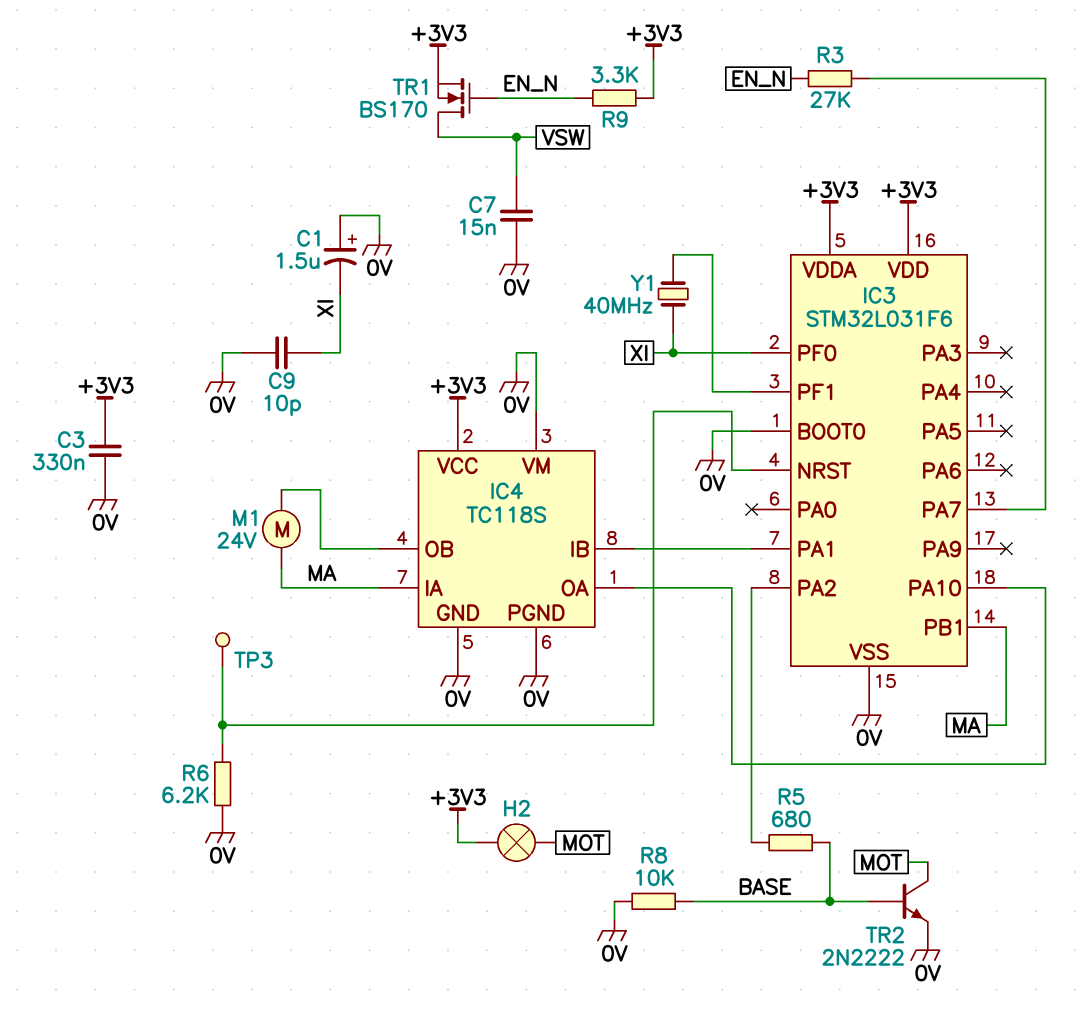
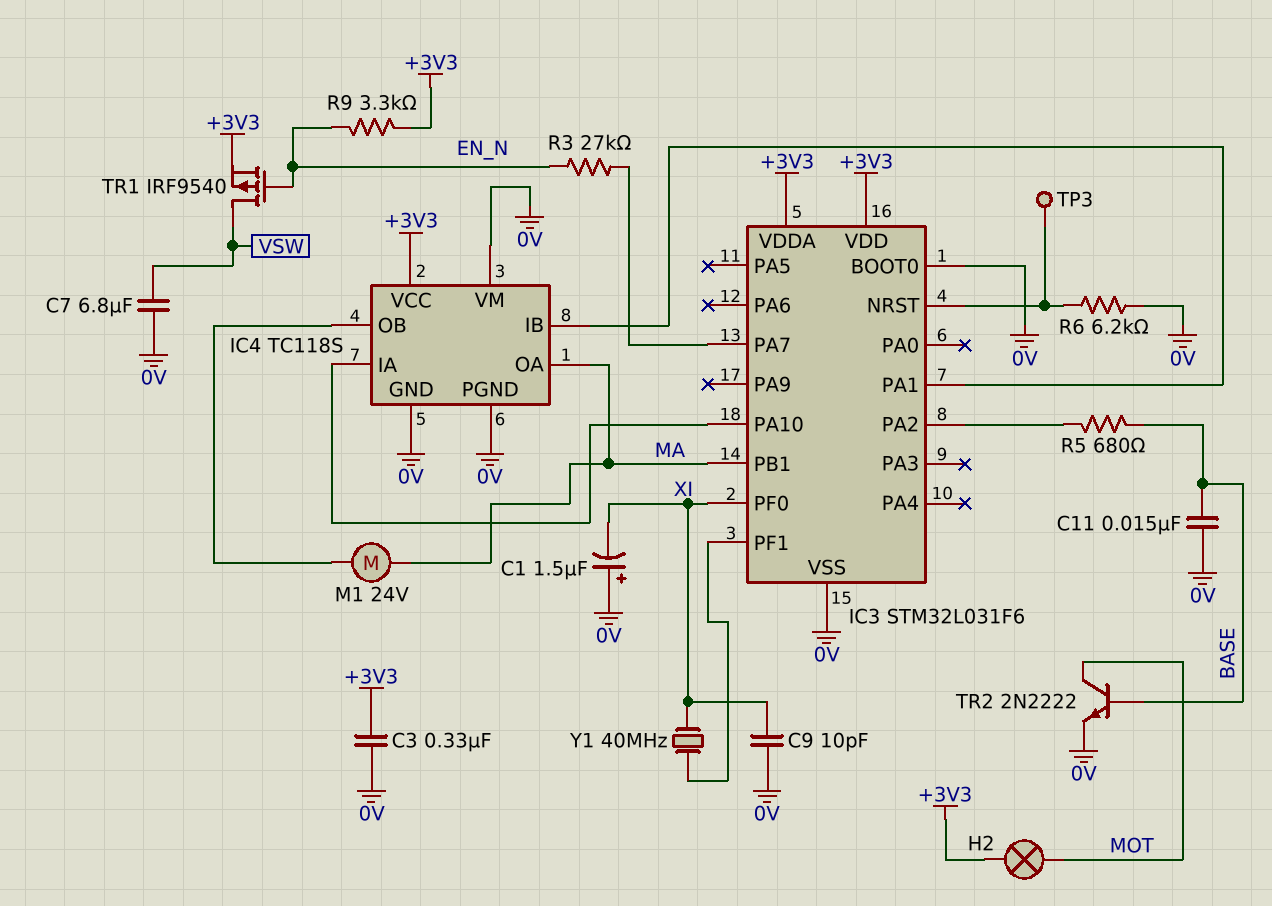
C7: 15nF (0V, VSW) -> 6.8uF (0V, VSW)
C11: none -> 15nF (0V, BASE)
IC4 pin IA: MA -> IC3/PA10
IC4 pin OA: IC3/PA10 -> MA
R8: 10k (0V, BASE) -> none
TR1: NMOS BS170 (G EN_N, D VSW, S +3V3) -> PMOS IRF9540 (G EN_N, D VSW, S +3V3)

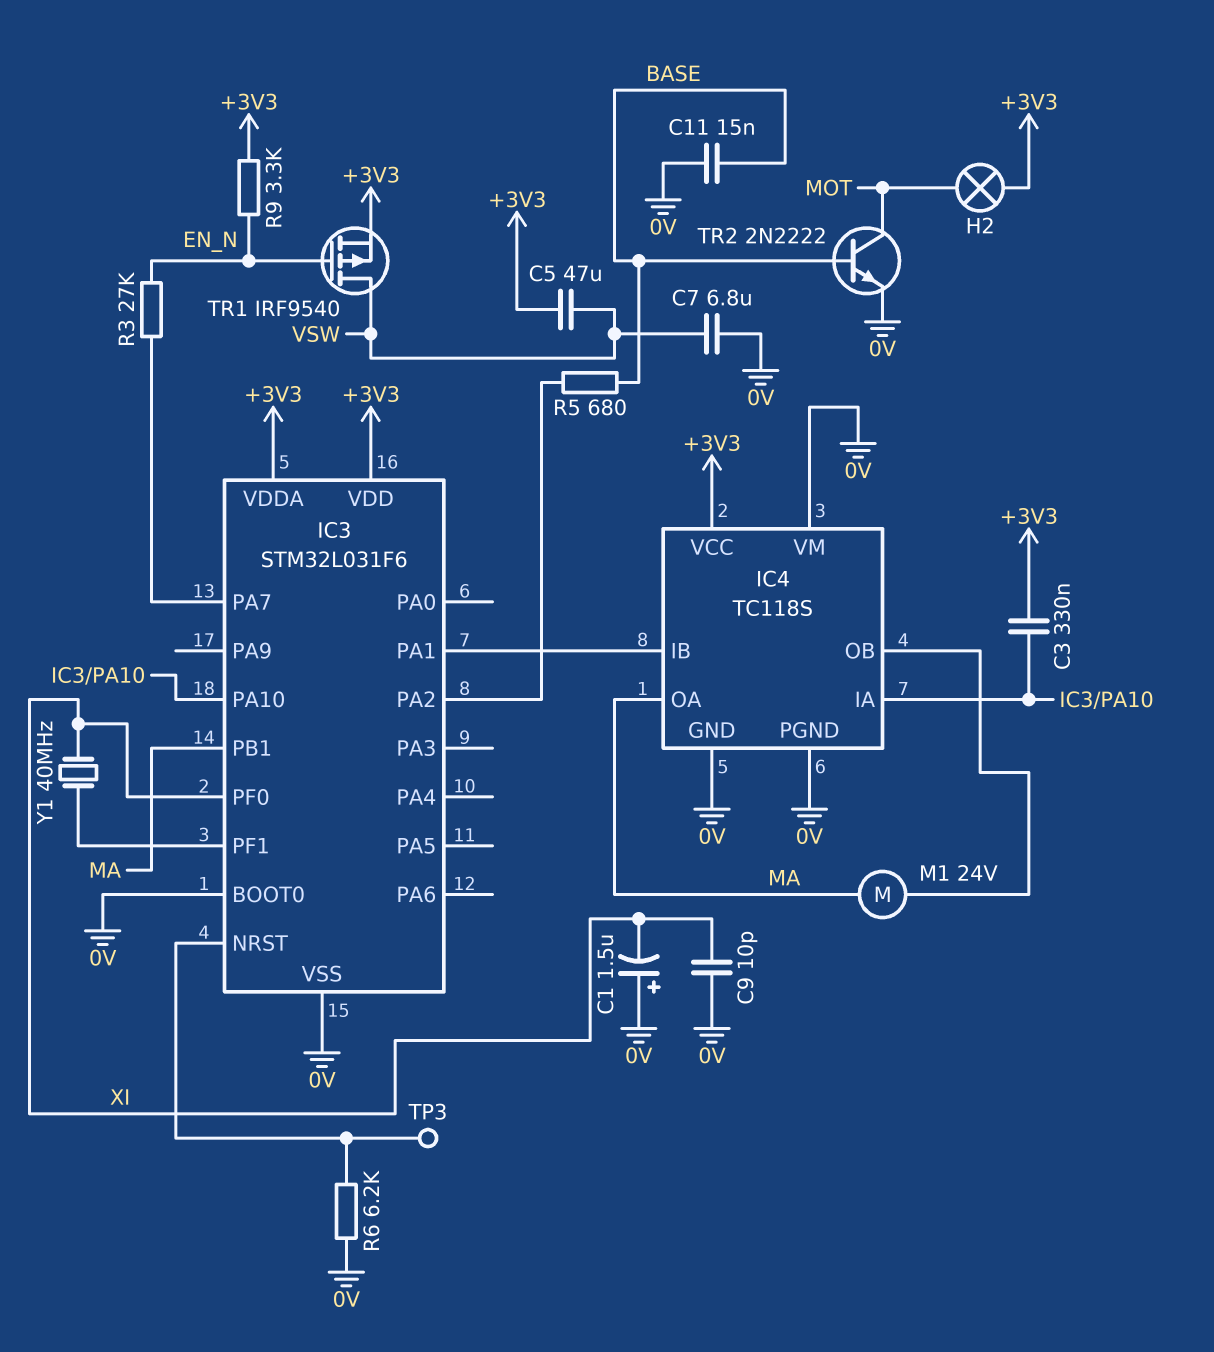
C3: 330nF (+3V3, 0V) -> 330nF (+3V3, IC3/PA10)
C5: none -> 47uF (+3V3, VSW)

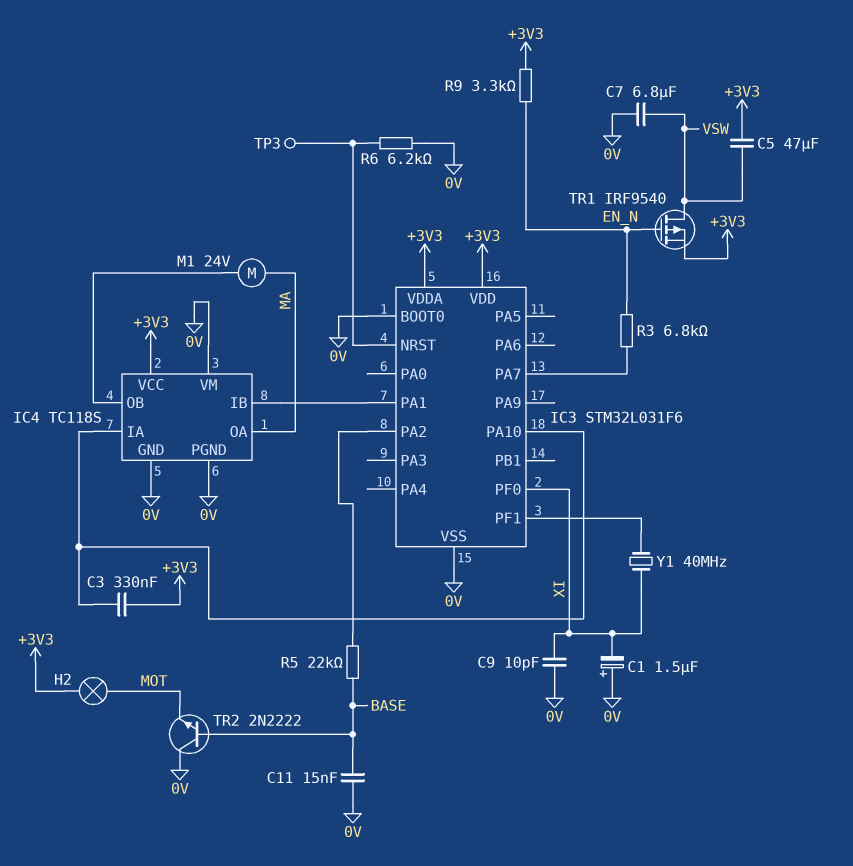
IC3 pin PB1: MA -> none
R3: 27k (EN_N, IC3/PA7) -> 6.8k (EN_N, IC3/PA7)
R5: 680 (BASE, IC3/PA2) -> 22k (BASE, IC3/PA2)
TR2: NPN 2N2222 (B BASE, C MOT, E 0V) -> NPN 2N2222 (B BASE, C 0V, E MOT)

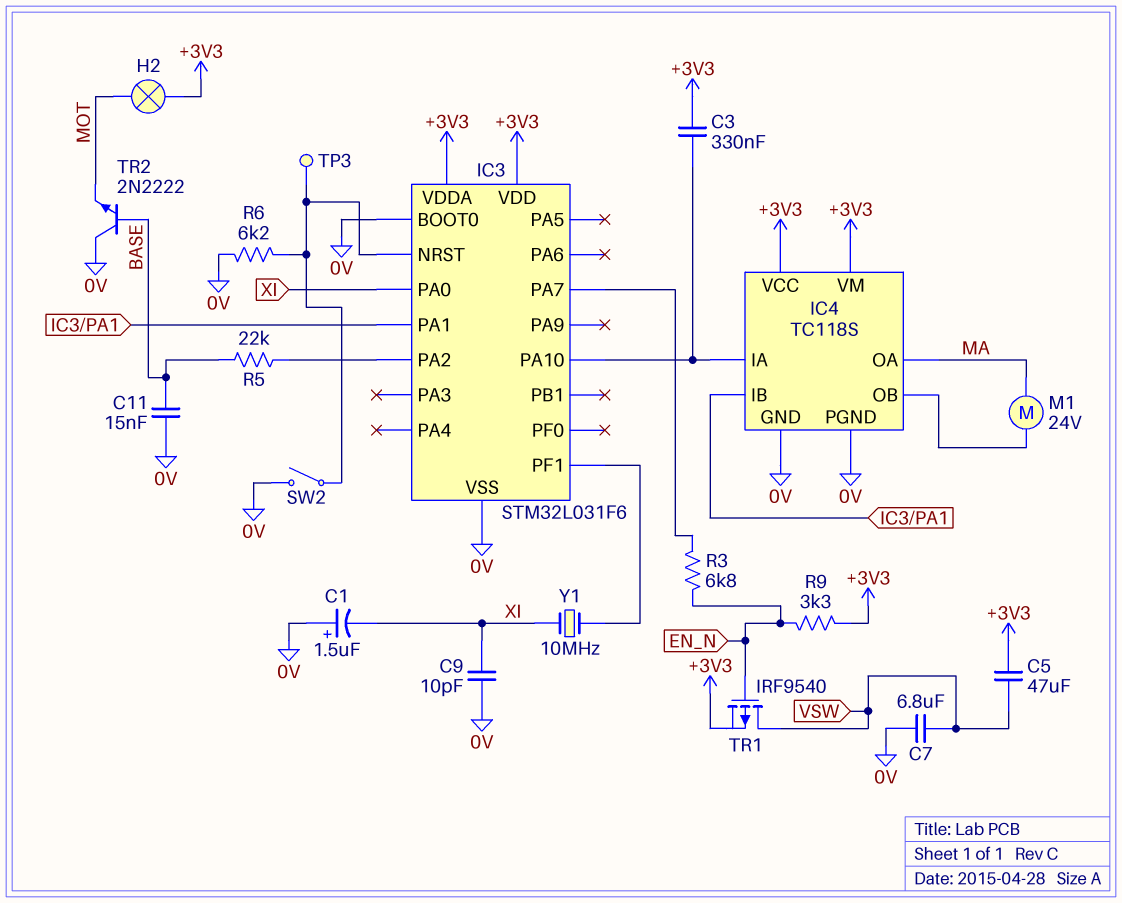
IC3 pin PA0: none -> XI
IC3 pin PF0: XI -> none
IC4 pin VM: 0V -> +3V3
SW2: none -> switch (0V, IC3/NRST)
Y1: 40MHz (IC3/PF1, XI) -> 10MHz (IC3/PF1, XI)

